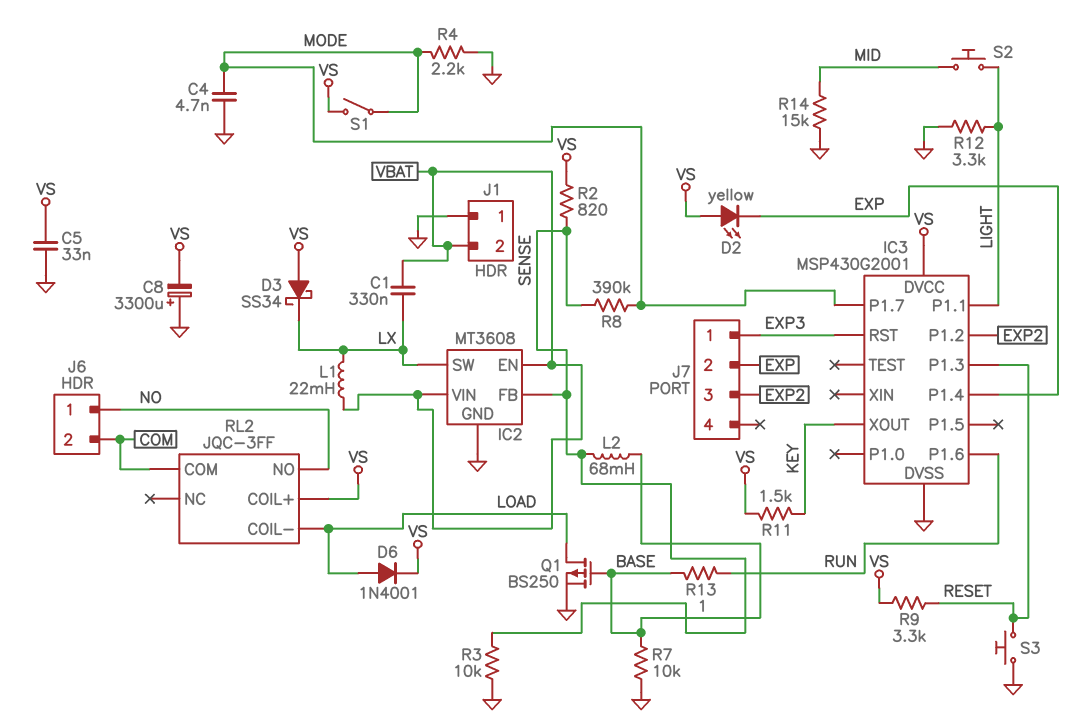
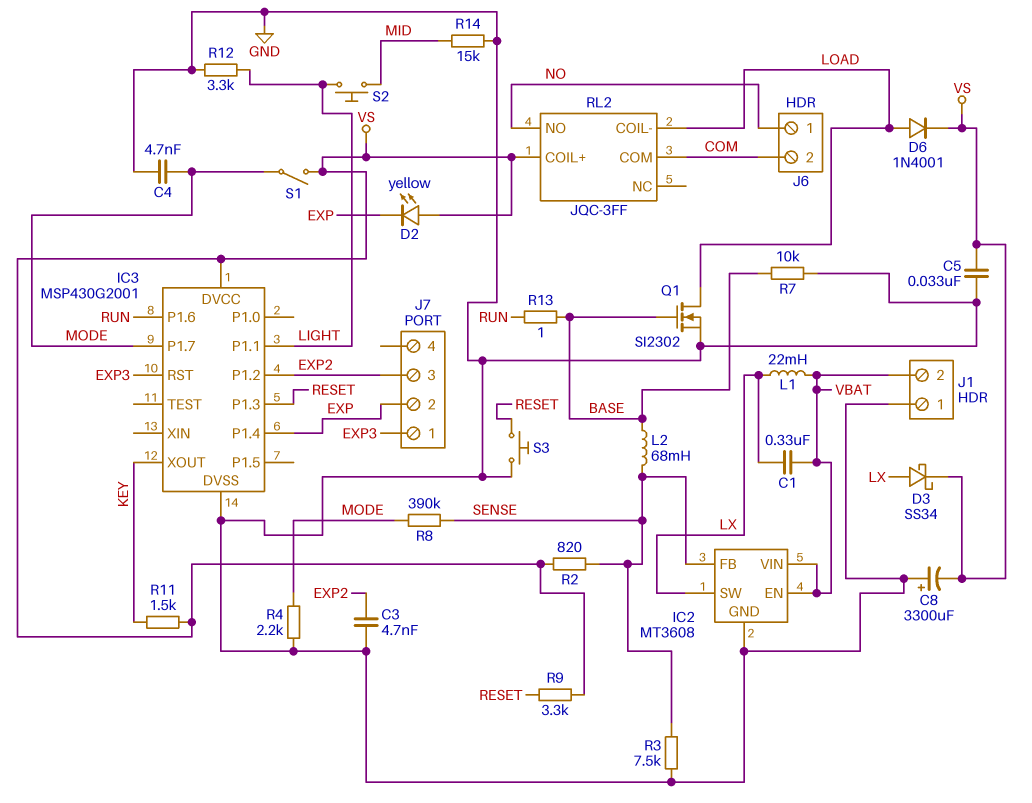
C3: none -> 4.7nF (EXP2, GND)
D3: schottky SS34 (A VS, K LX) -> schottky SS34 (A LX, K VS)
Q1: PMOS BS250 (G BASE, D LOAD, S GND) -> NMOS SI2302 (G BASE, D LOAD, S GND)
R3: 10k (GND, SENSE) -> 7.5k (GND, SENSE)

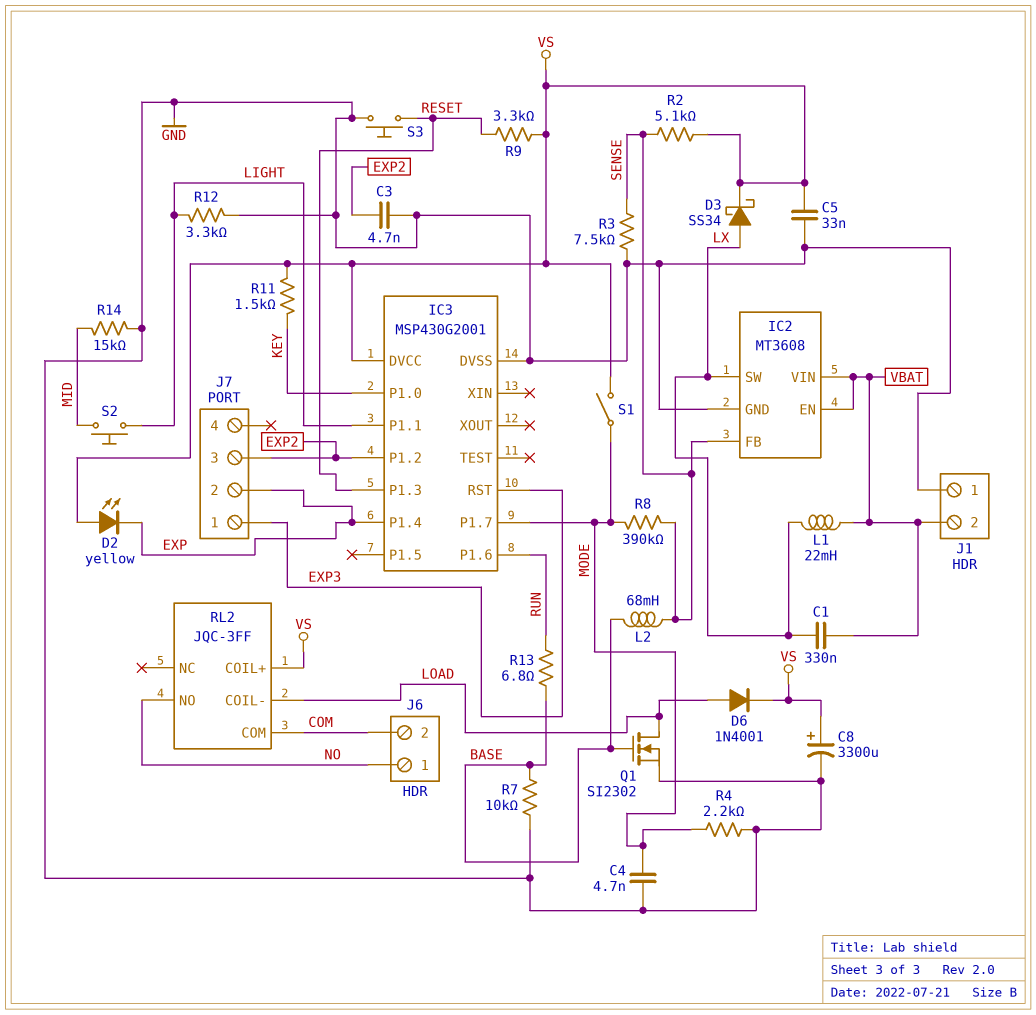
C8: 3300uF (plus GND, minus VS) -> 3300uF (plus VS, minus GND)
IC3 pin P1.0: none -> KEY
IC3 pin XOUT: KEY -> none
R2: 820 (SENSE, VS) -> 5.1k (SENSE, VS)
R13: 1 (BASE, RUN) -> 6.8 (BASE, RUN)

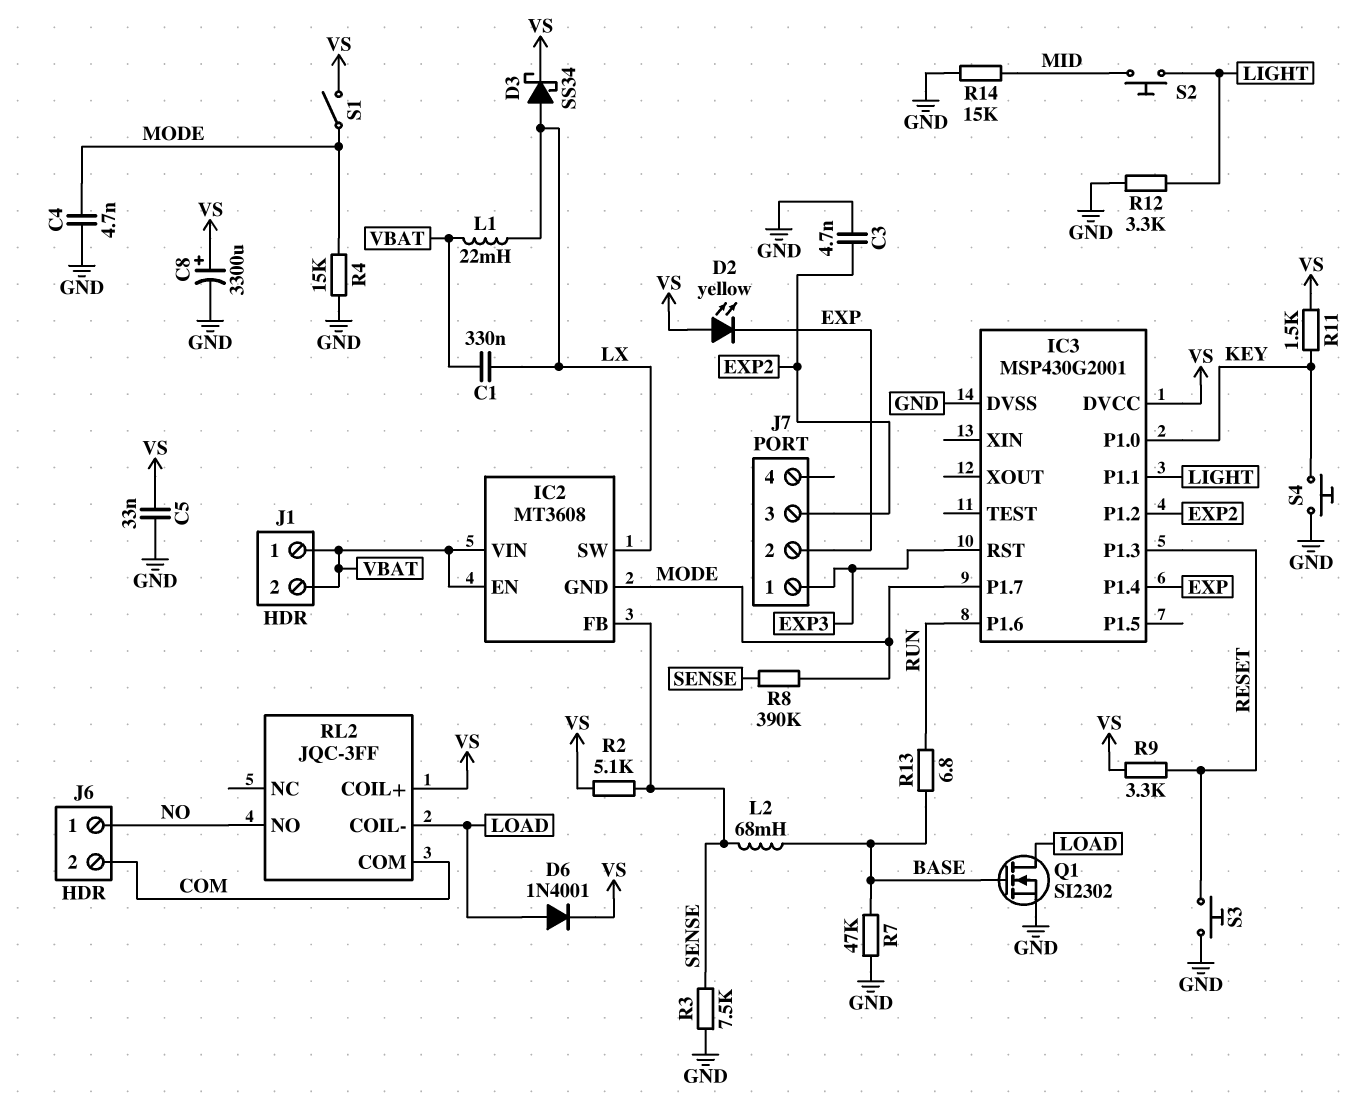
IC2 pin GND: GND -> MODE
J1 pin 1: GND -> VBAT
R4: 2.2k (GND, MODE) -> 15k (GND, MODE)
R7: 10k (BASE, GND) -> 47k (BASE, GND)
S4: none -> button (GND, KEY)

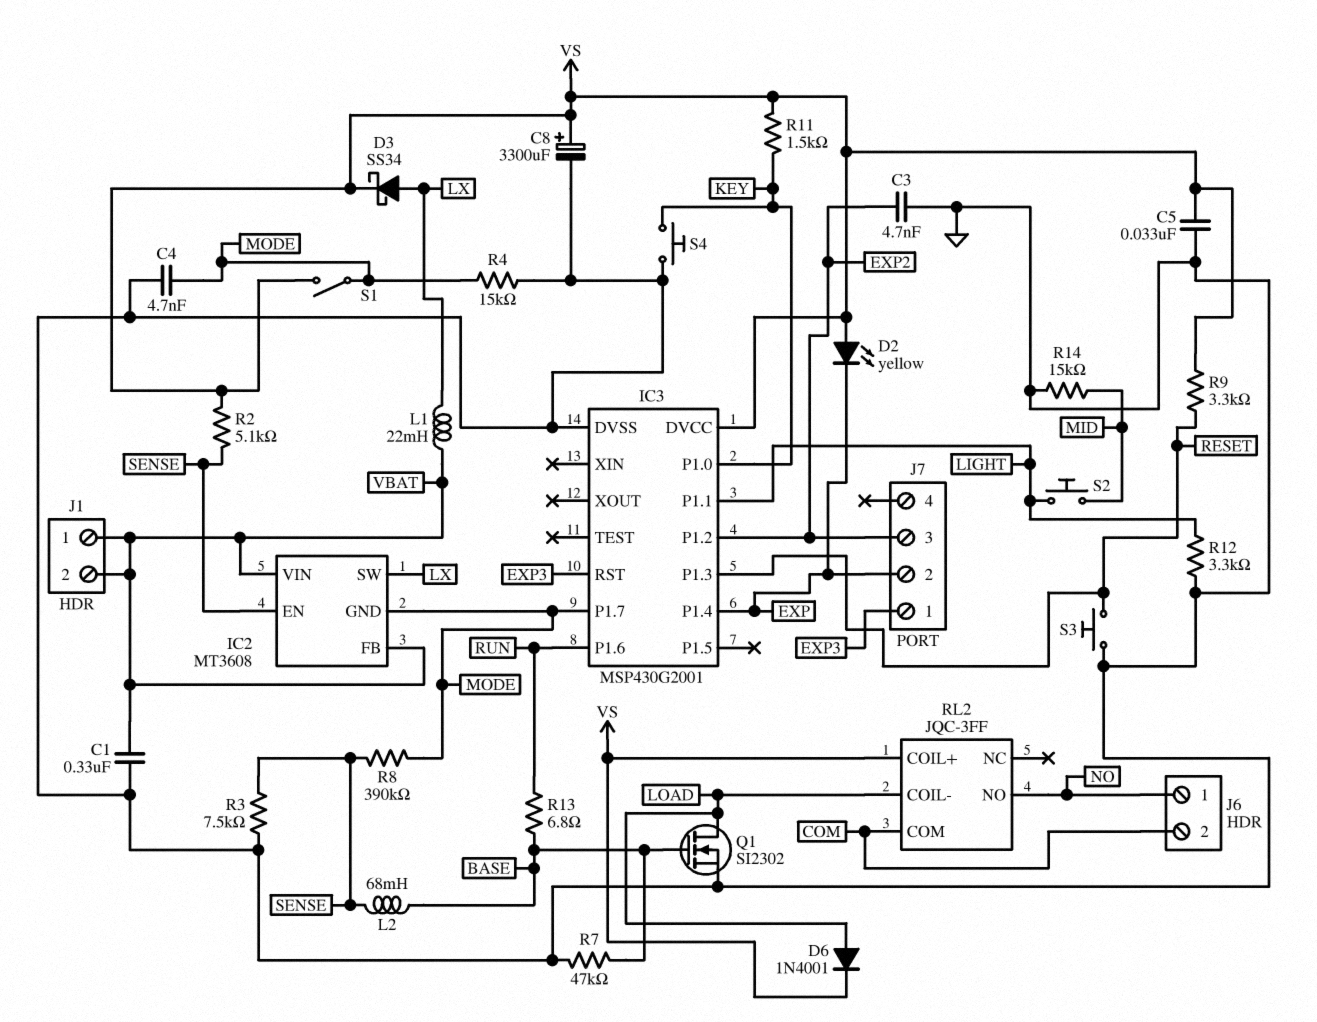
C1: 330nF (LX, VBAT) -> 330nF (GND, VBAT)
IC2 pin EN: VBAT -> SENSE
IC2 pin FB: SENSE -> VBAT

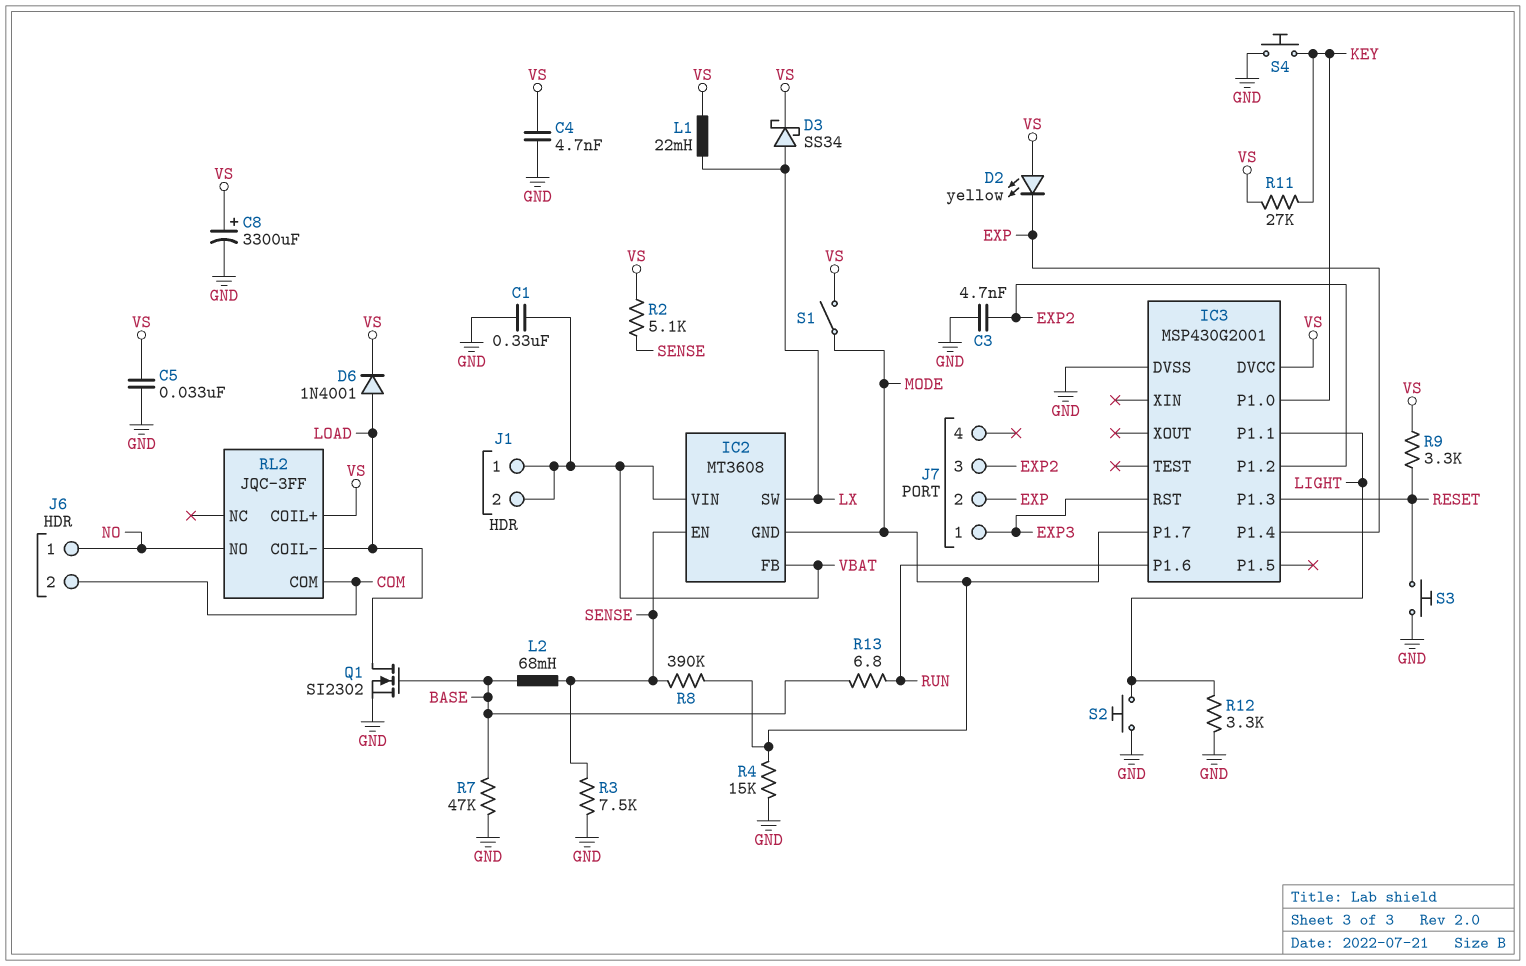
C4: 4.7nF (GND, MODE) -> 4.7nF (GND, VS)
L1: 22mH (LX, VBAT) -> 22mH (LX, VS)
R11: 1.5k (KEY, VS) -> 27k (KEY, VS)
R14: 15k (GND, MID) -> none
S2: button (LIGHT, MID) -> button (GND, LIGHT)

